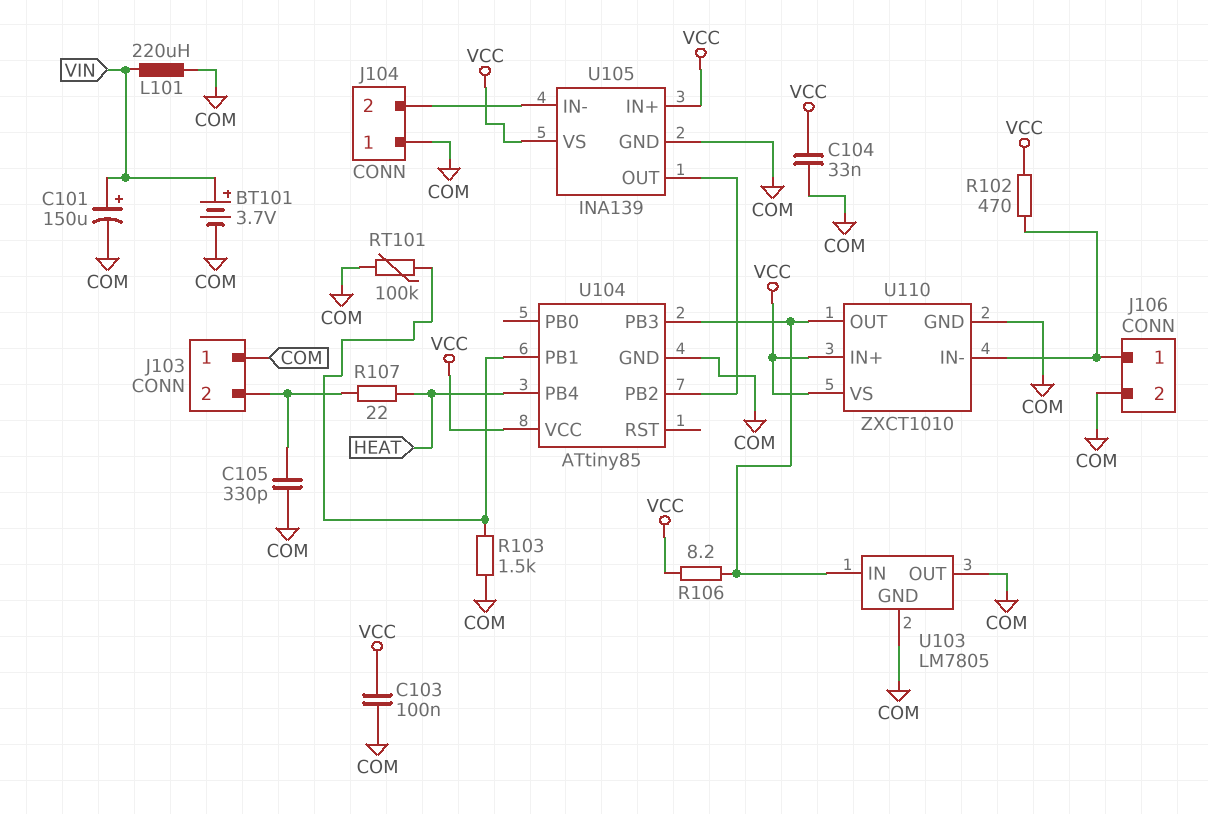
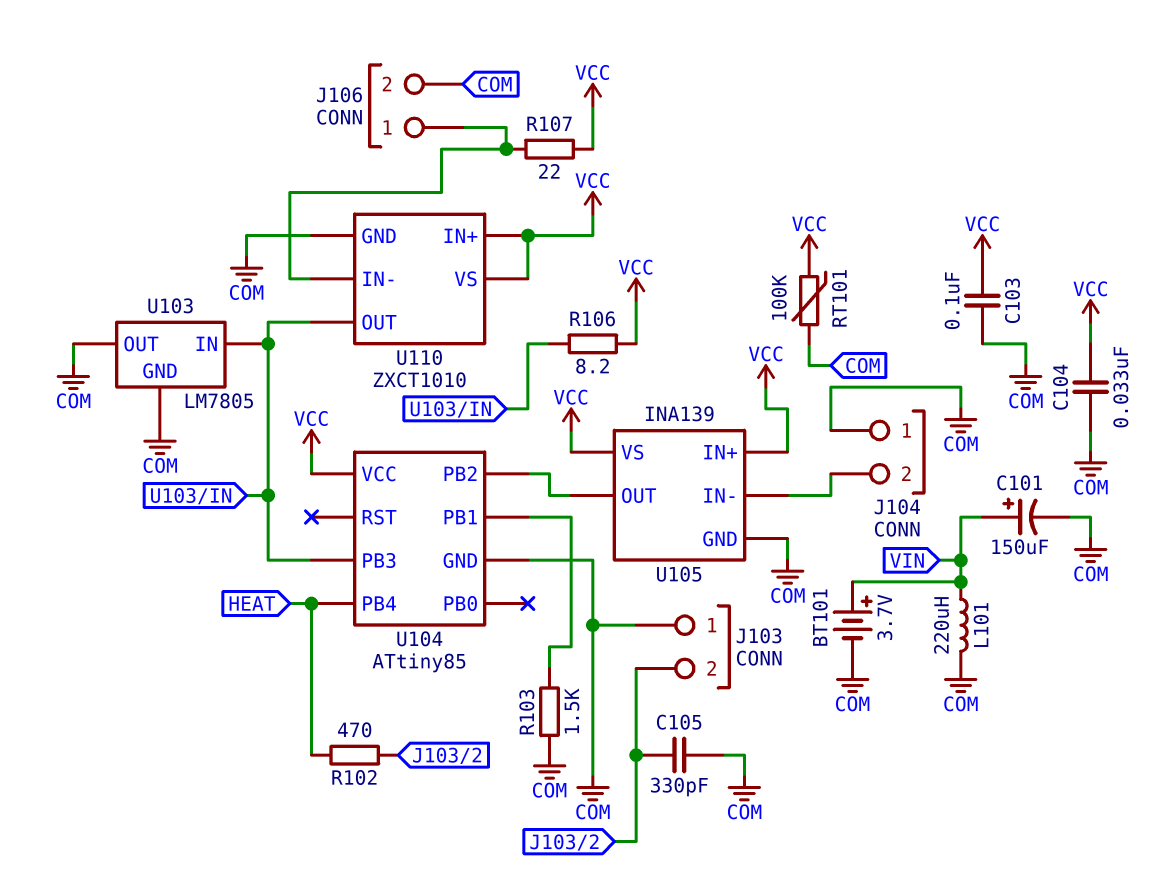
R102: 470 (J106/1, VCC) -> 470 (HEAT, J103/2)
R107: 22 (HEAT, J103/2) -> 22 (J106/1, VCC)
RT101: 100k (COM, U104/PB1) -> 100k (COM, VCC)

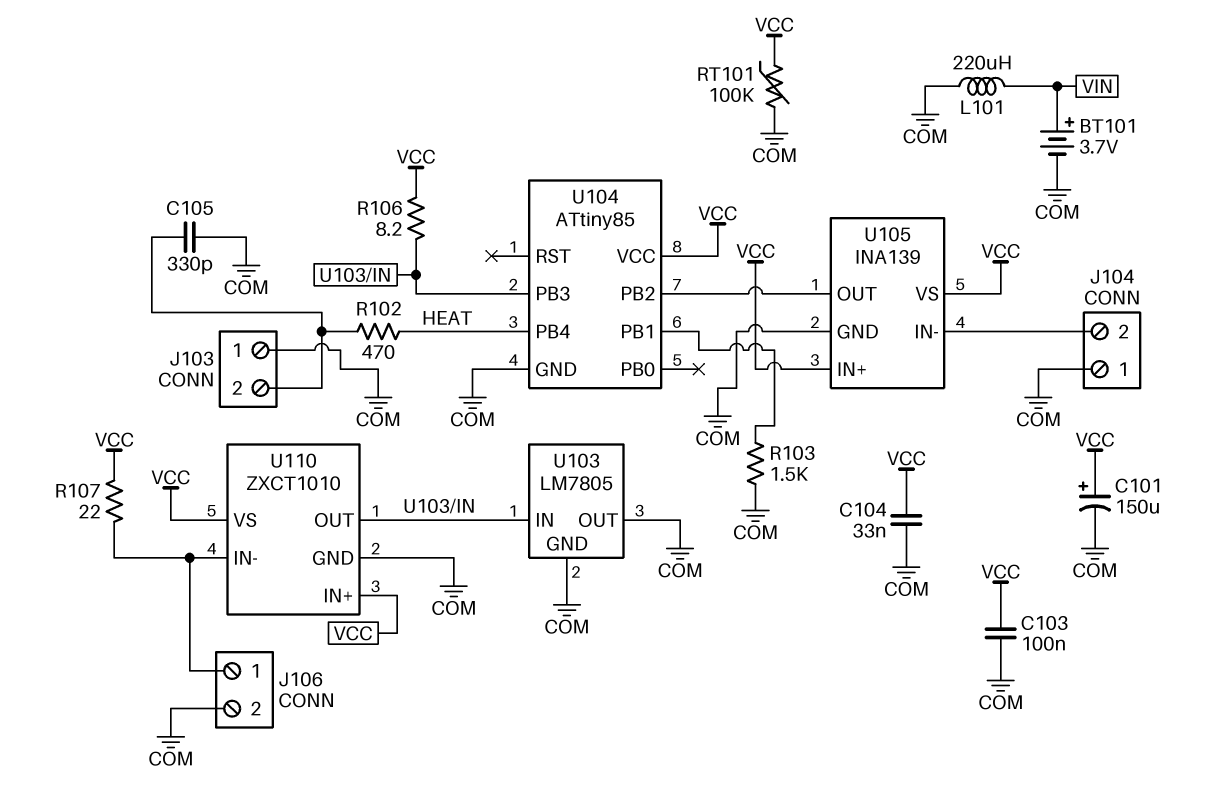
C101: 150uF (plus VIN, minus COM) -> 150uF (plus VCC, minus COM)

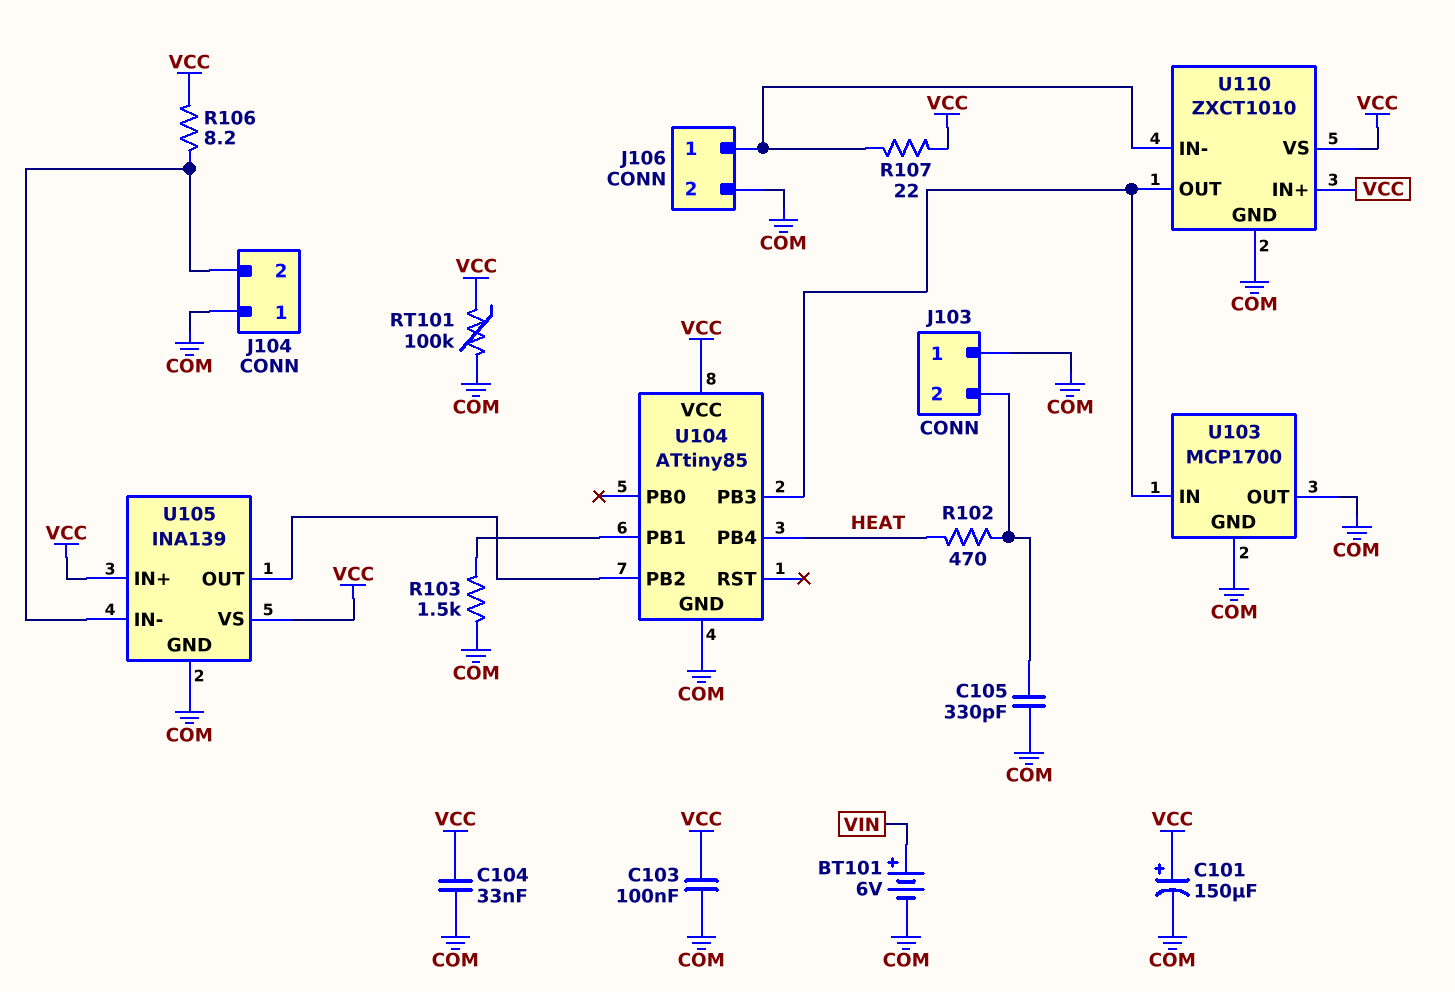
BT101: 3.7V (plus VIN, minus COM) -> 6V (plus VIN, minus COM)
L101: 220uH (COM, VIN) -> none
R106: 8.2 (U103/IN, VCC) -> 8.2 (J104/2, VCC)
U103: LM7805 -> MCP1700

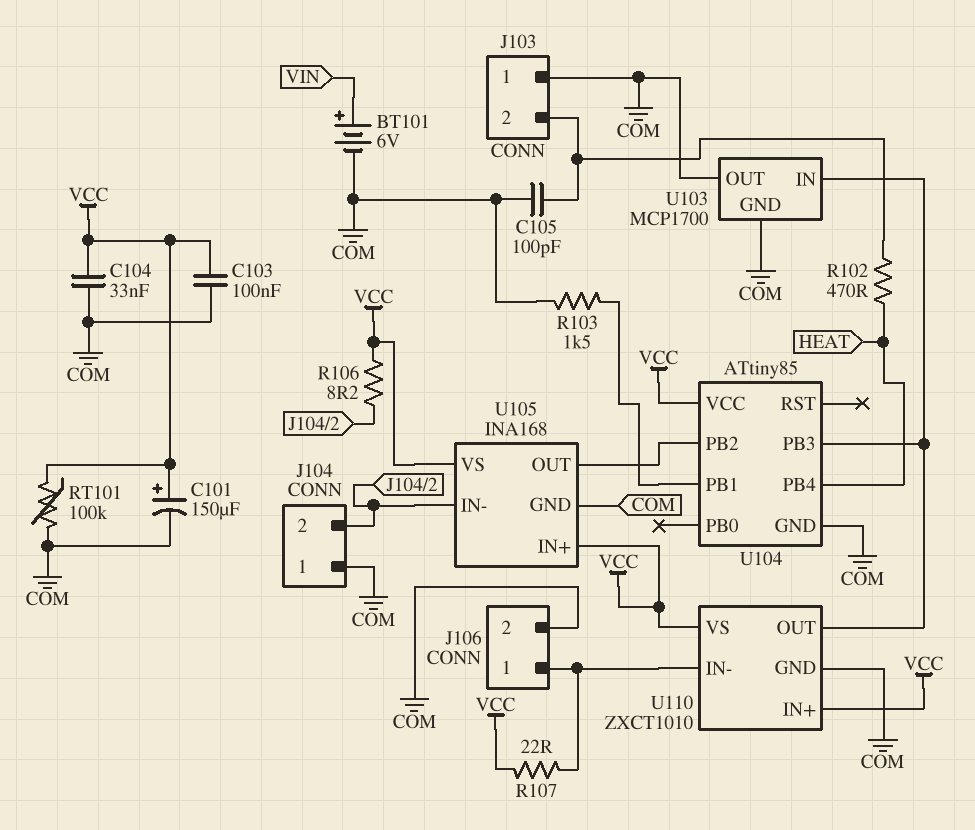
C105: 330pF (COM, J103/2) -> 100pF (COM, J103/2)
U105: INA139 -> INA168

